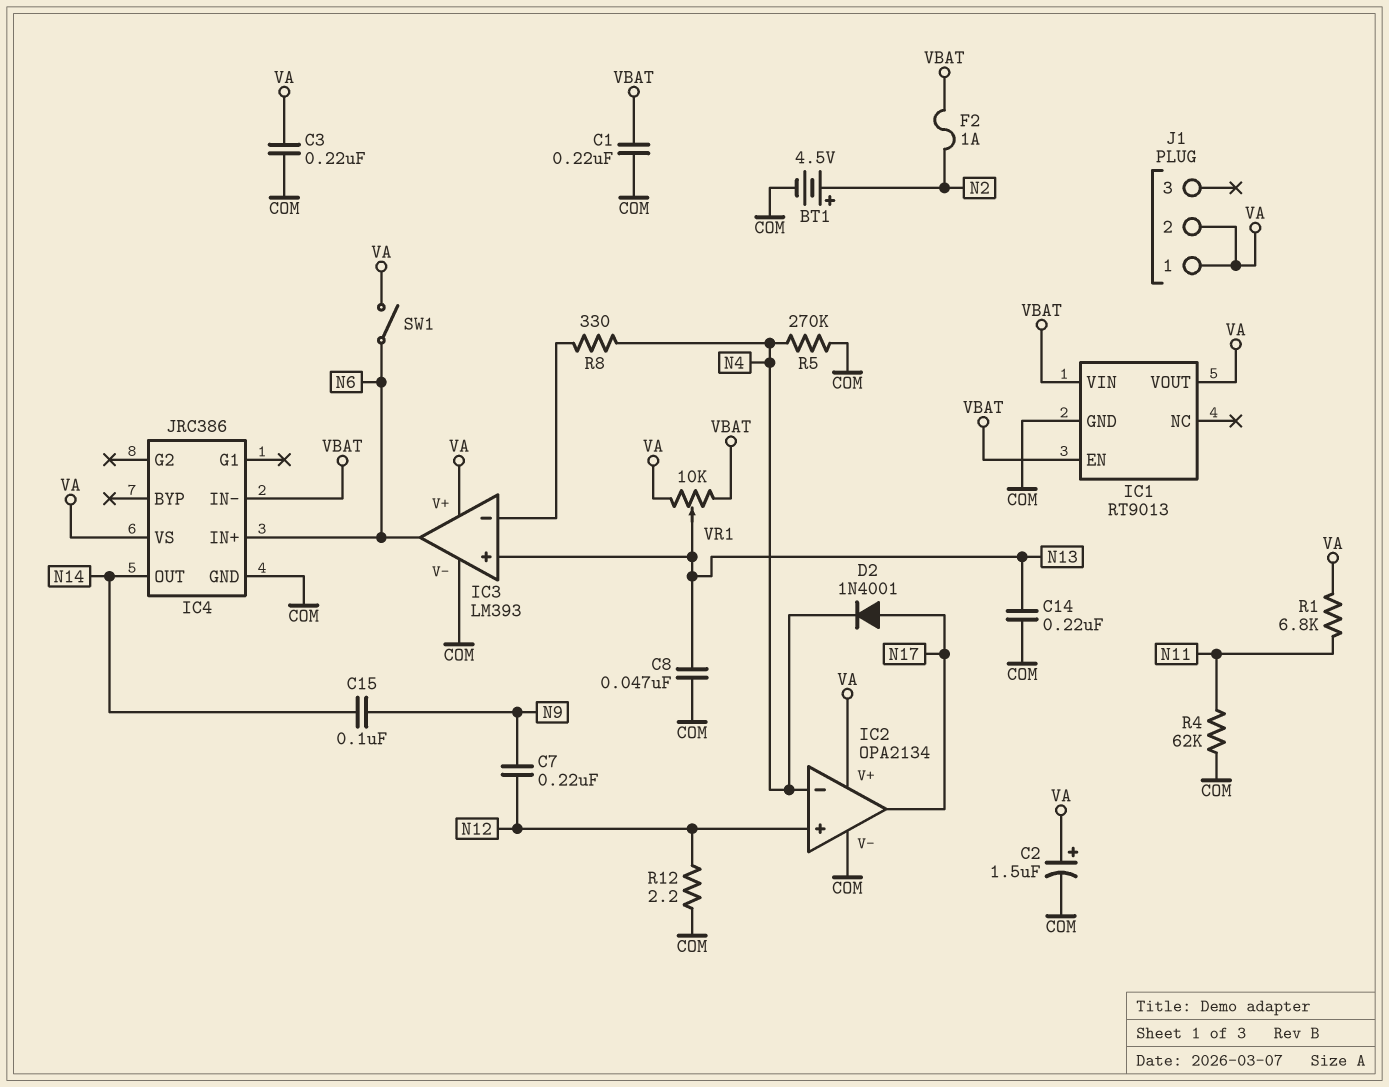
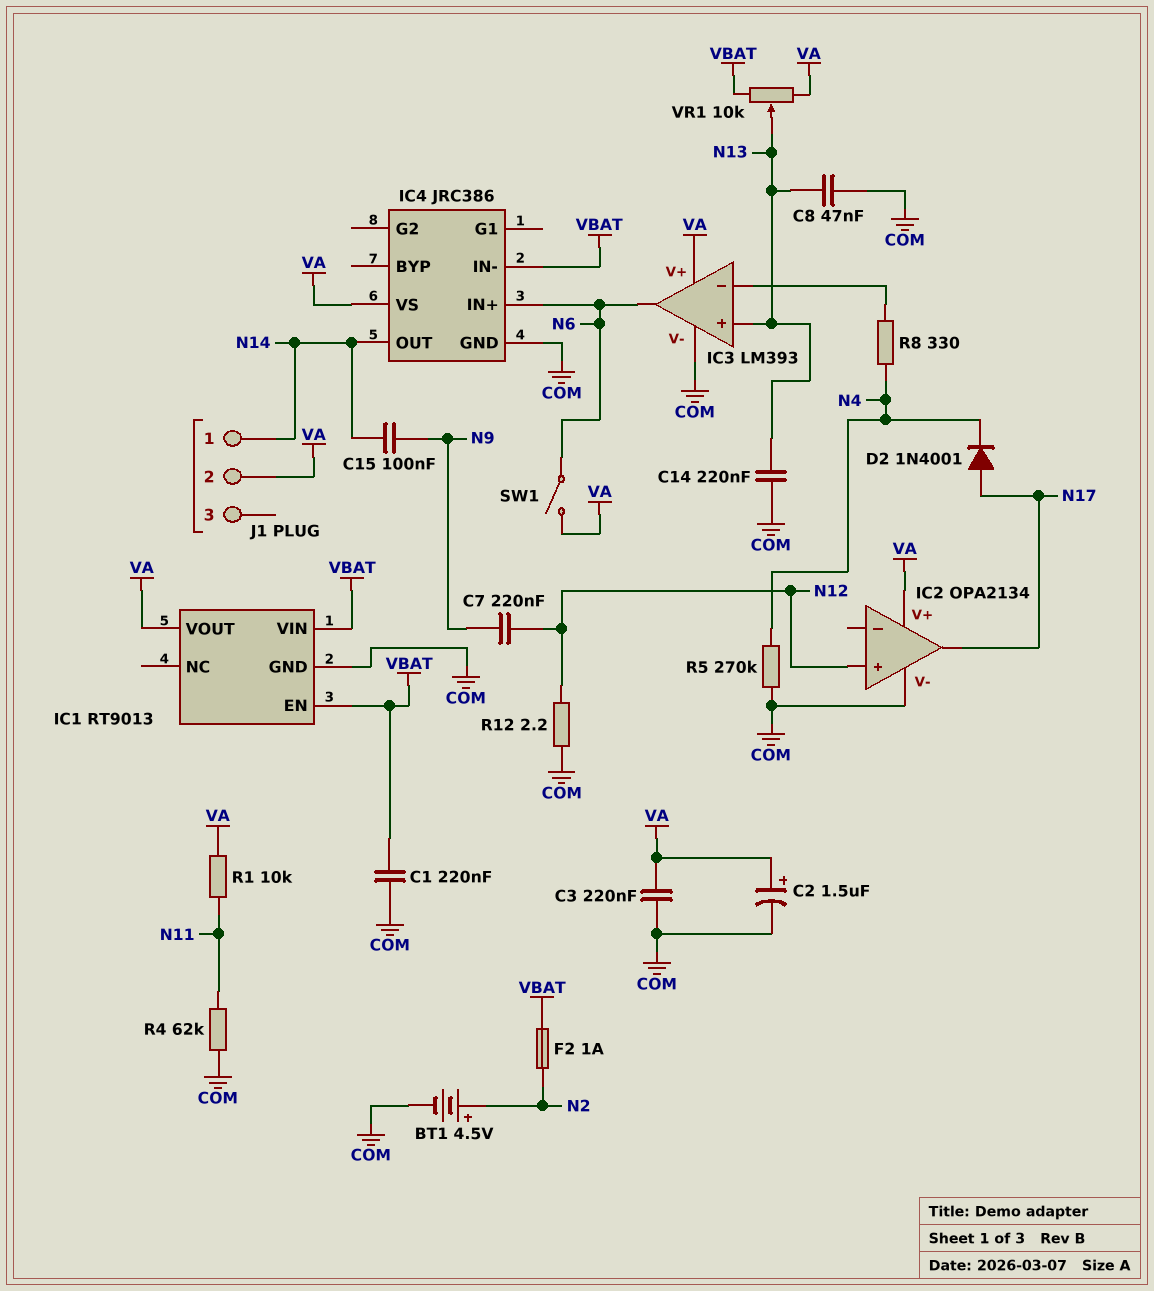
IC2 pin in-: N4 -> none
J1 pin 1: VA -> N14
R1: 6.8k (N11, VA) -> 10k (N11, VA)

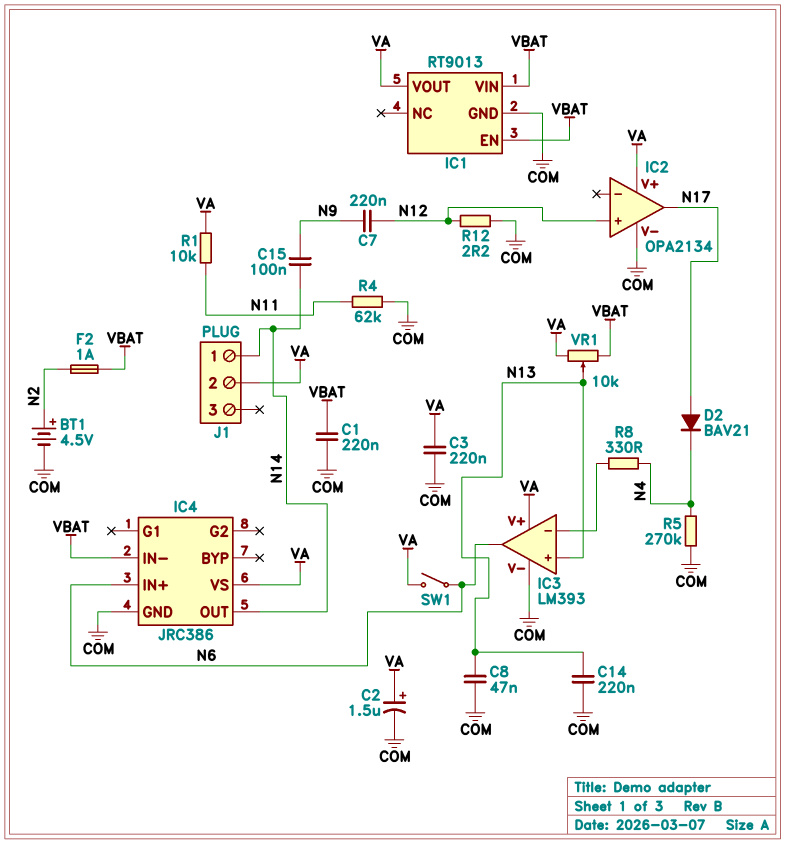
D2: diode 1N4001 (A N17, K N4) -> diode BAV21 (A N17, K N4)

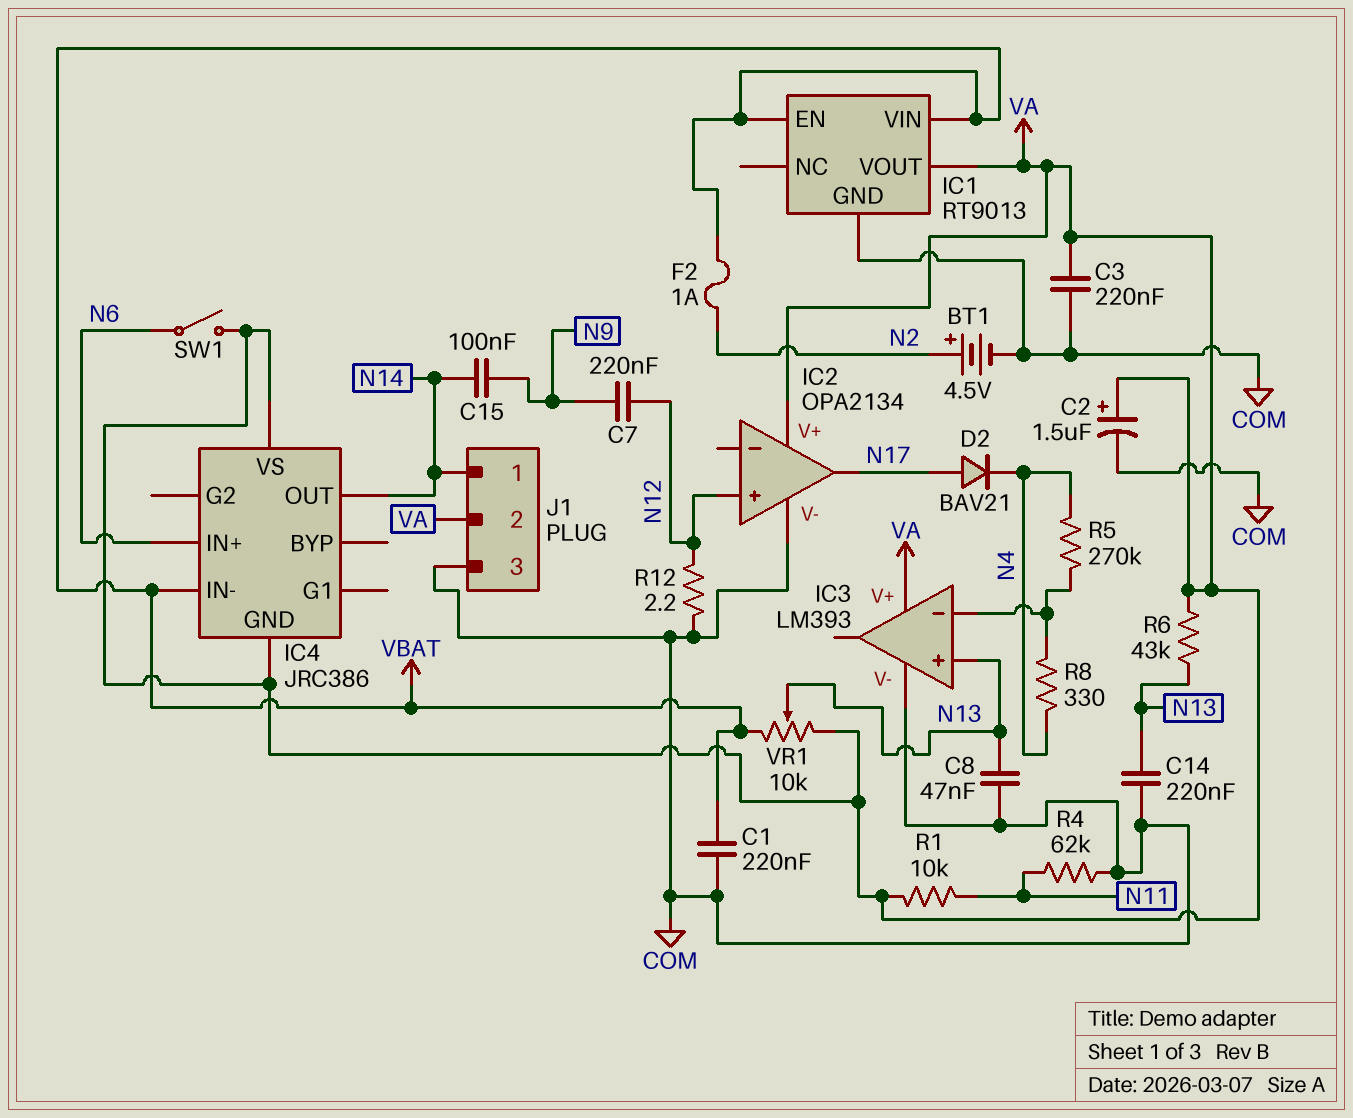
IC3 pin out: N6 -> none
IC4 pin GND: COM -> VA
J1 pin 3: none -> COM
R5: 270k (COM, N4) -> 270k (IC3/in-, N4)
R6: none -> 43k (N13, VA)

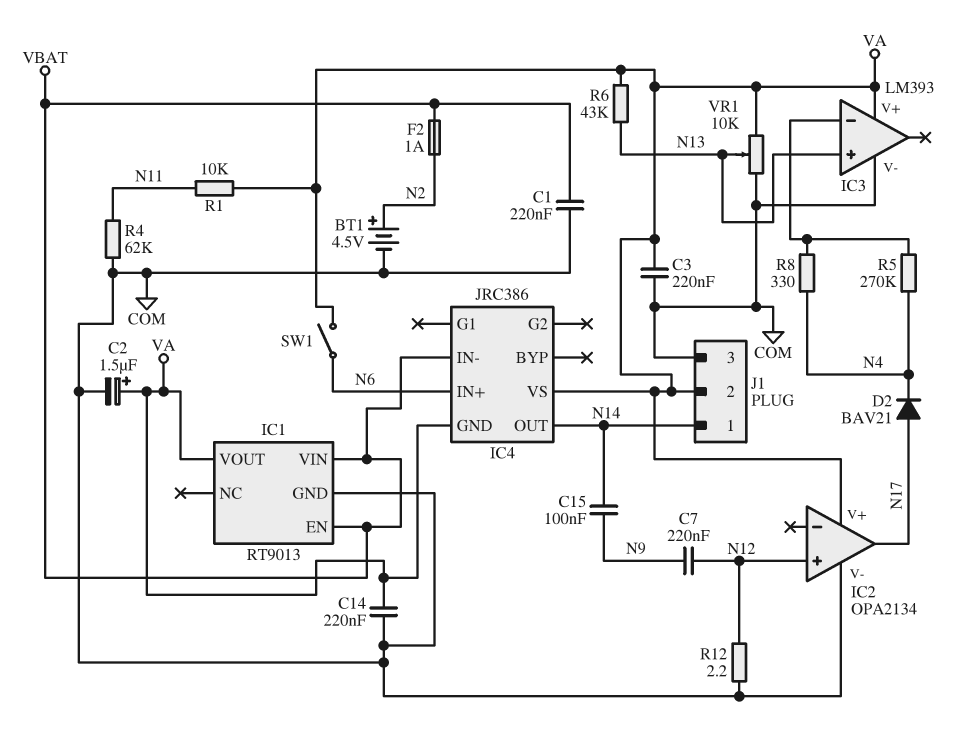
C8: 47nF (COM, N13) -> none
C14: 220nF (COM, N13) -> 220nF (COM, VA)
VR1: 10k (VA, VBAT, wiper N13) -> 10k (COM, VA, wiper N13)

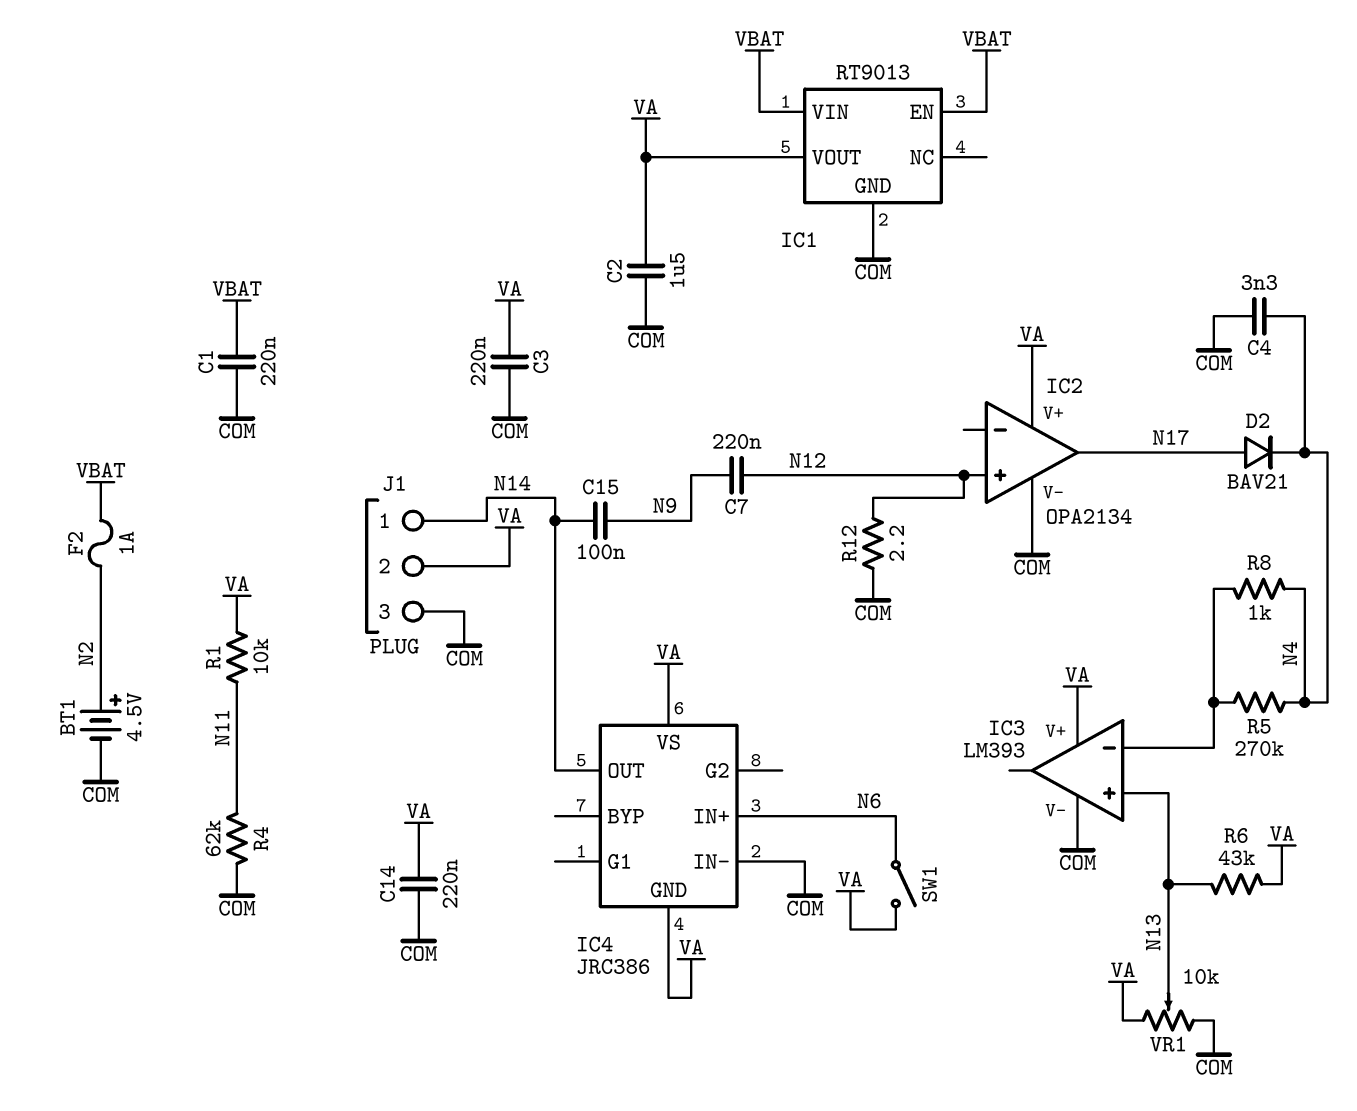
C2: 1.5uF (plus VA, minus COM) -> 1.5uF (COM, VA)
C4: none -> 3.3nF (COM, N4)
IC4 pin IN-: VBAT -> COM
R8: 330 (IC3/in-, N4) -> 1k (IC3/in-, N4)

